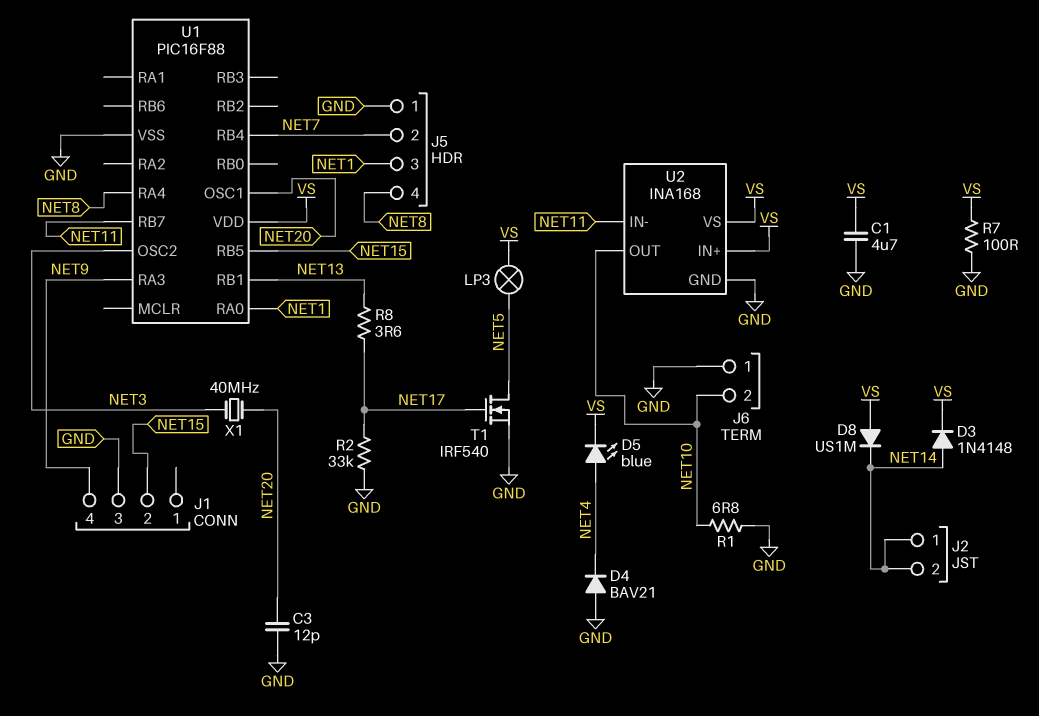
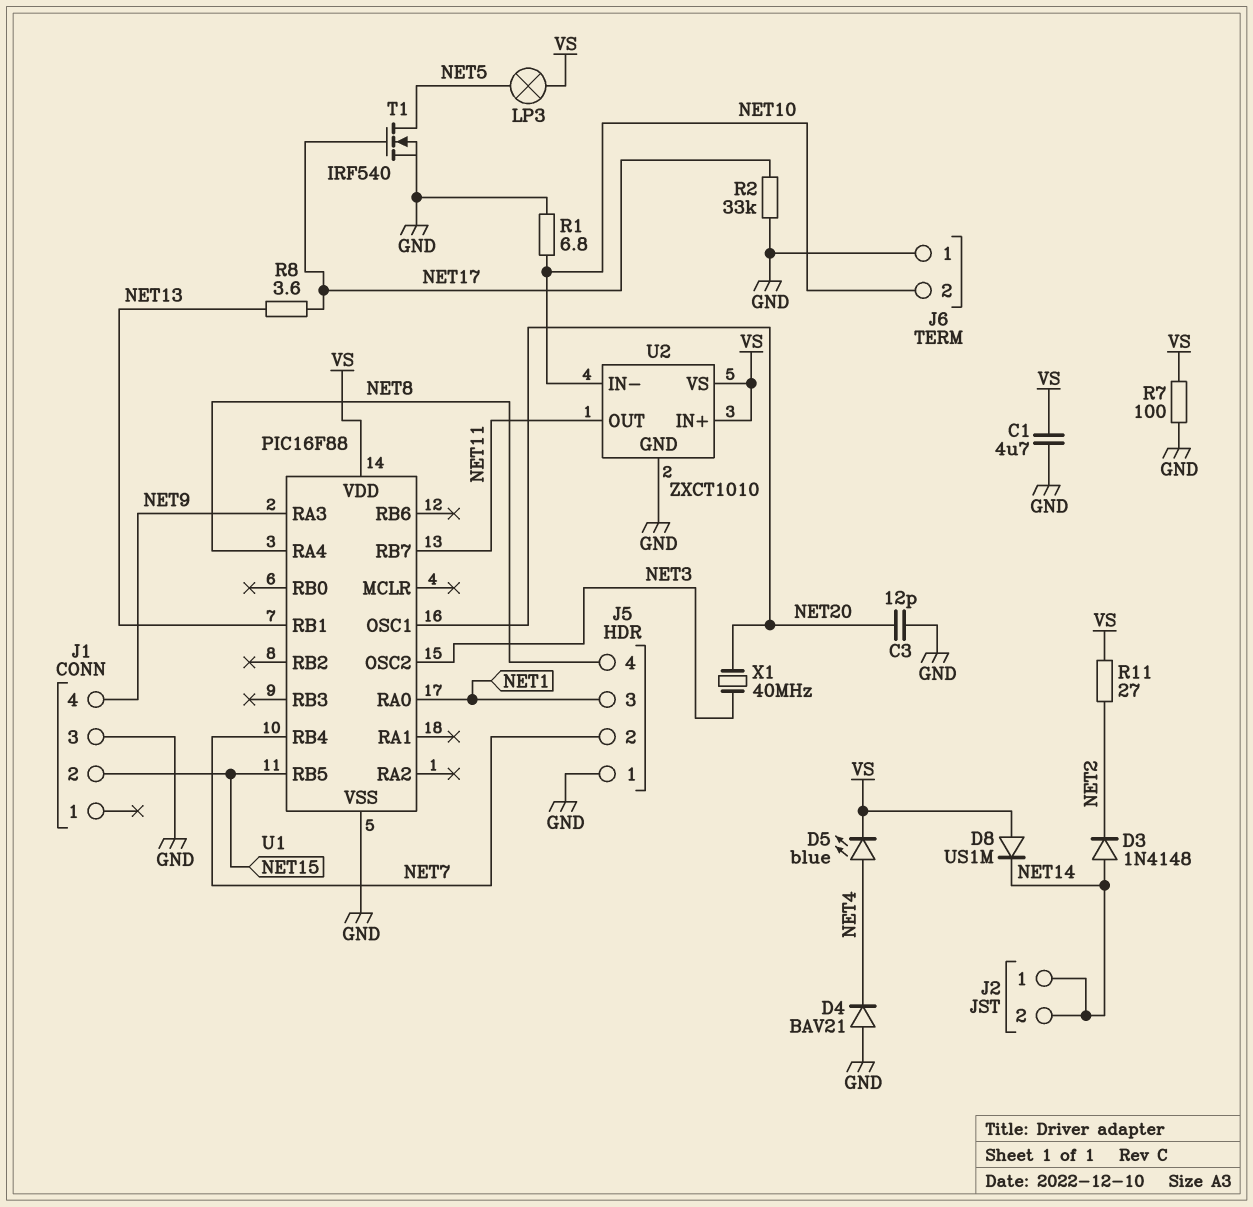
D3: diode 1N4148 (A NET14, K VS) -> diode 1N4148 (A NET14, K NET2)
R11: none -> 27 (NET2, VS)
U2: INA168 -> ZXCT1010
U2 pin IN-: NET11 -> NET10
U2 pin OUT: NET10 -> NET11

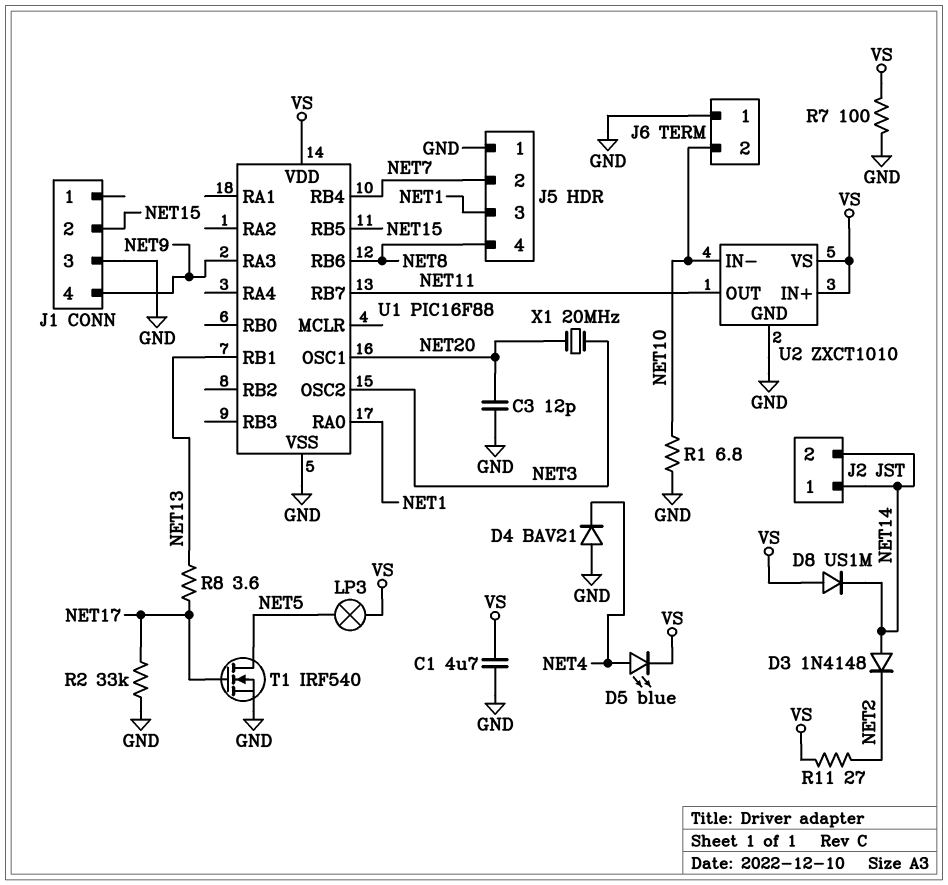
U1 pin RA4: NET8 -> none
U1 pin RB6: none -> NET8
X1: 40MHz (NET3, NET20) -> 20MHz (NET3, NET20)

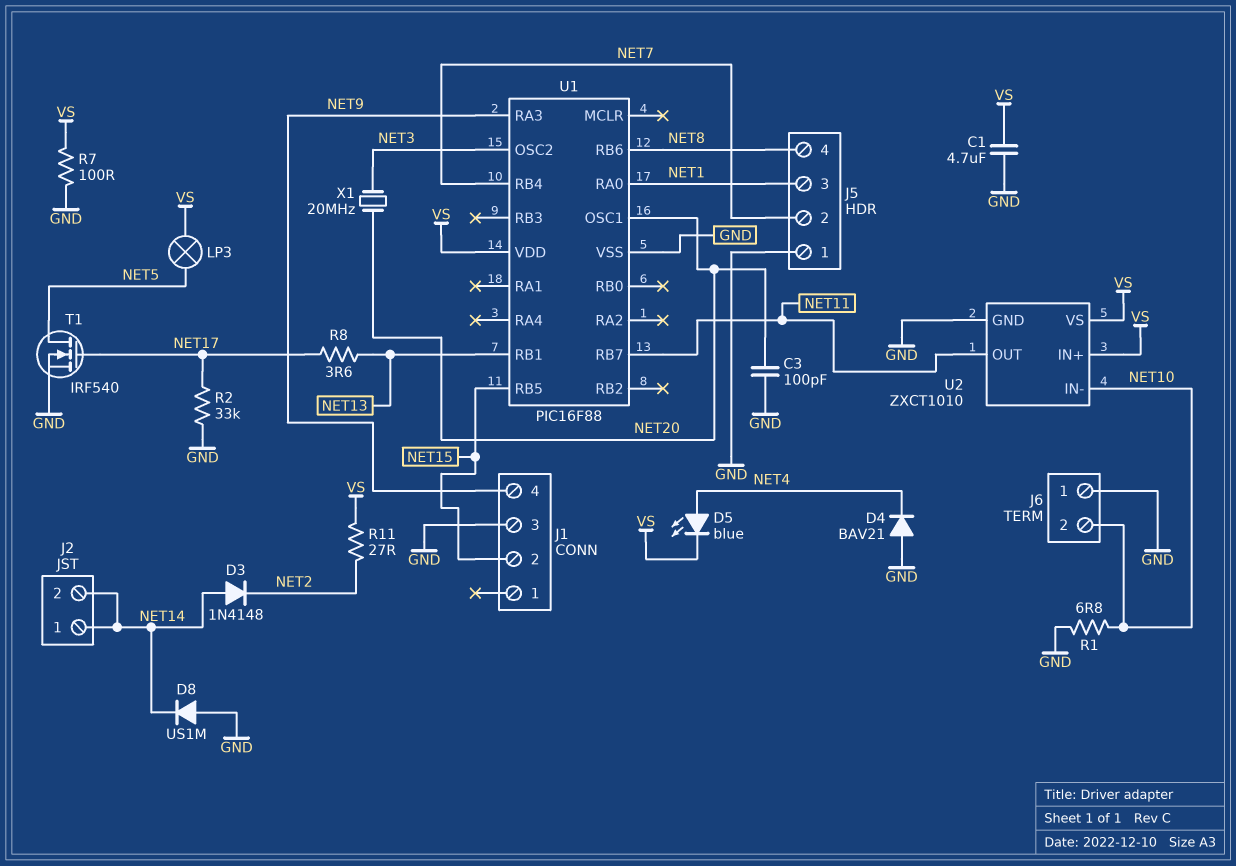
C3: 12pF (GND, NET20) -> 100pF (GND, NET20)
D8: diode US1M (A VS, K NET14) -> diode US1M (A GND, K NET14)

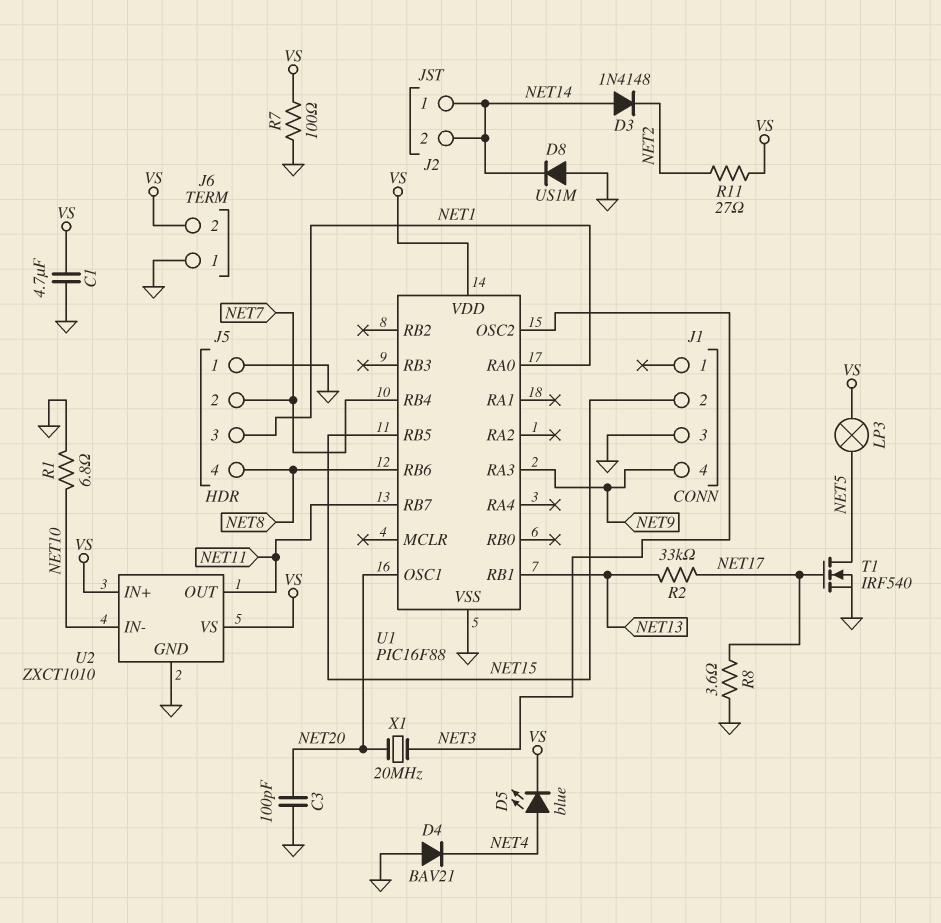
J6 pin 2: NET10 -> VS
R2: 33k (GND, NET17) -> 33k (NET13, NET17)
R8: 3.6 (NET13, NET17) -> 3.6 (GND, NET17)

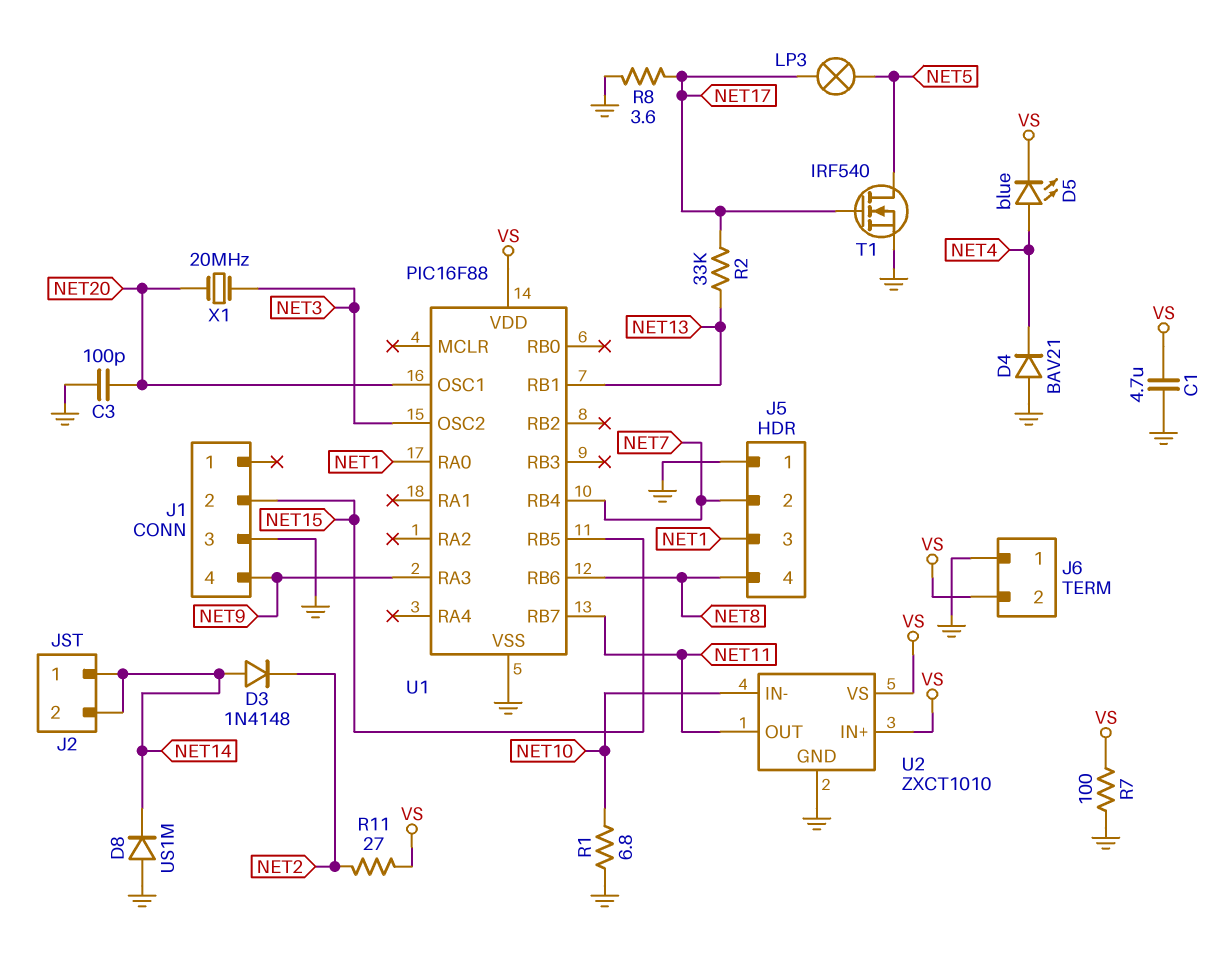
LP3: lamp (NET5, VS) -> lamp (NET5, NET17)

